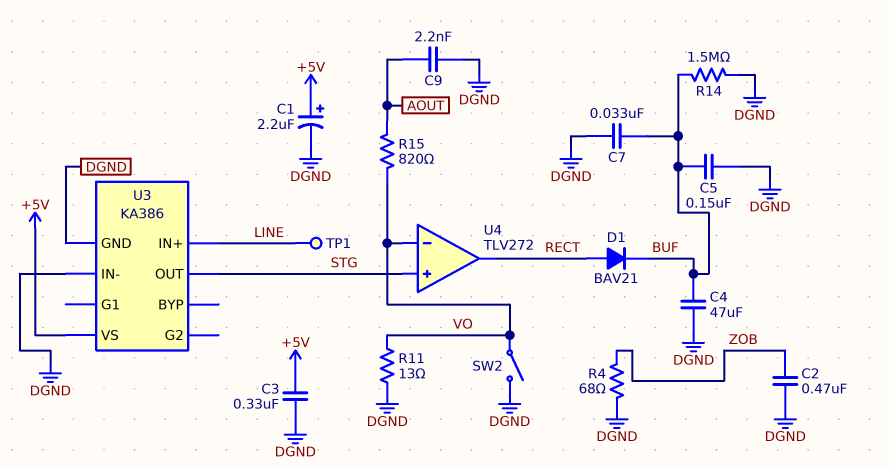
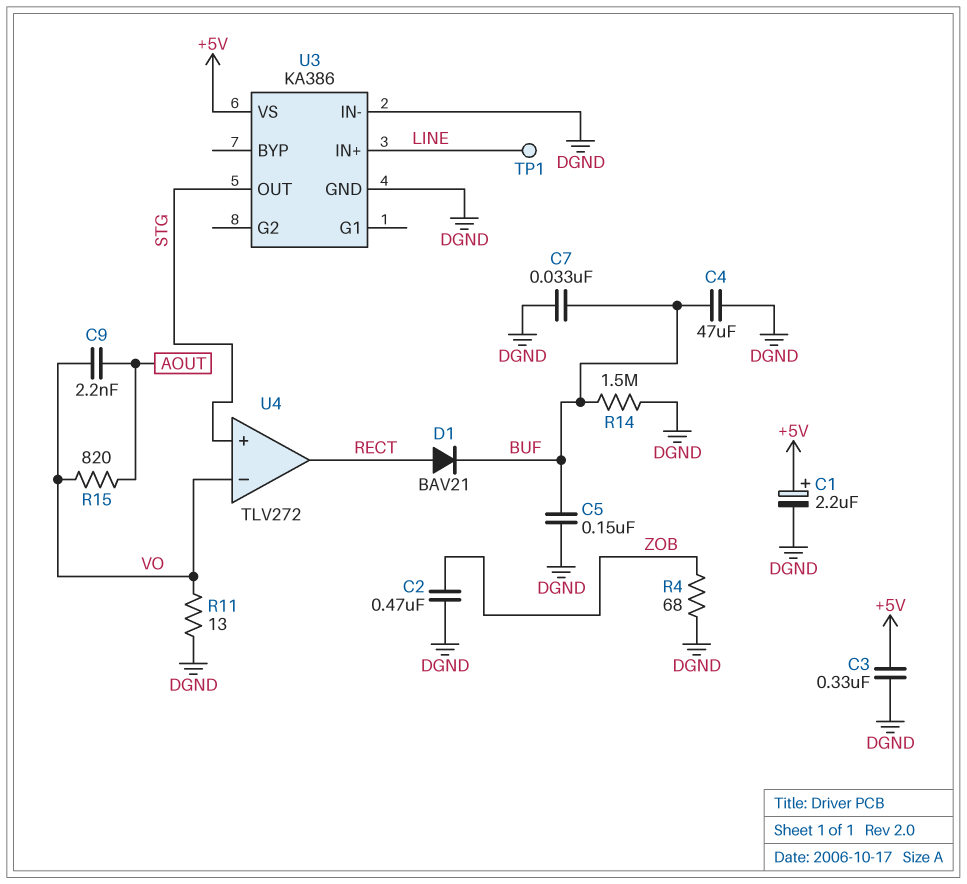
C9: 2.2nF (AOUT, DGND) -> 2.2nF (AOUT, VO)
SW2: switch (DGND, VO) -> none

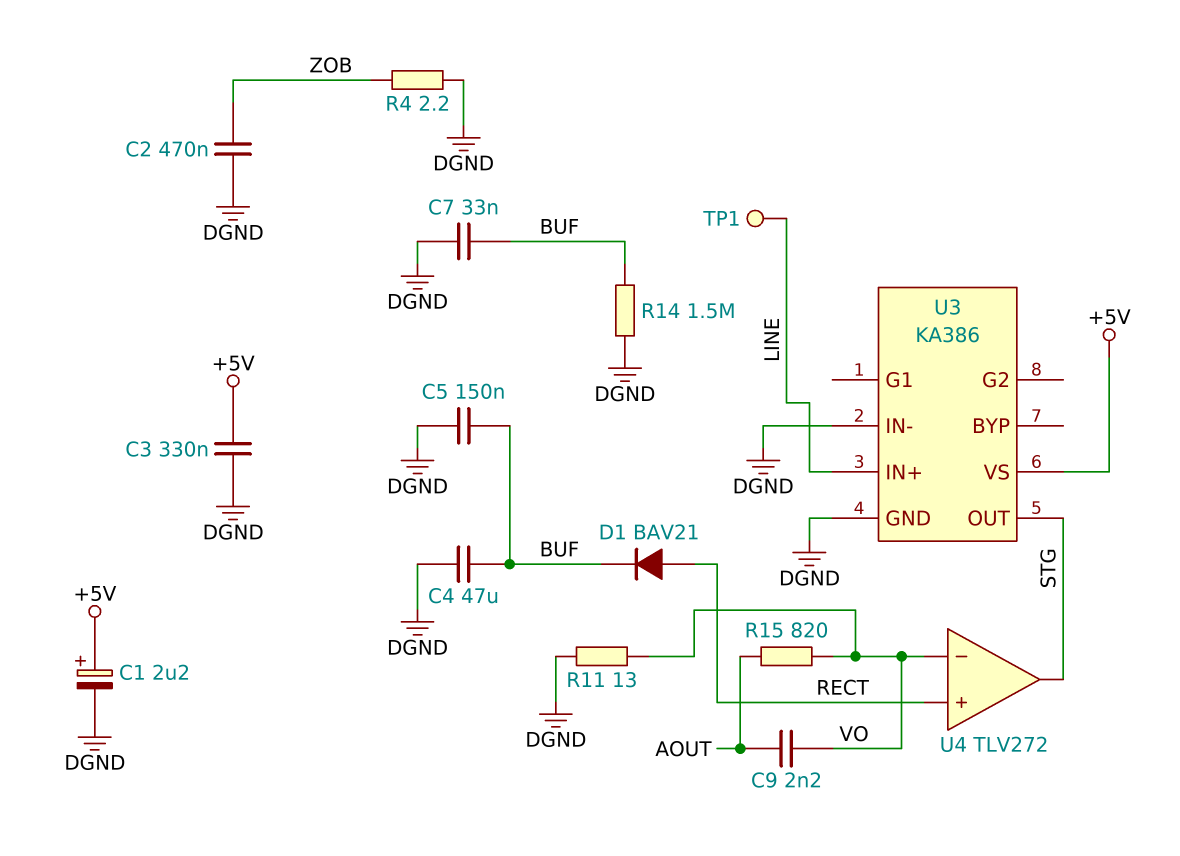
R4: 68 (DGND, ZOB) -> 2.2 (DGND, ZOB)
U4 pin in+: STG -> RECT
U4 pin out: RECT -> STG

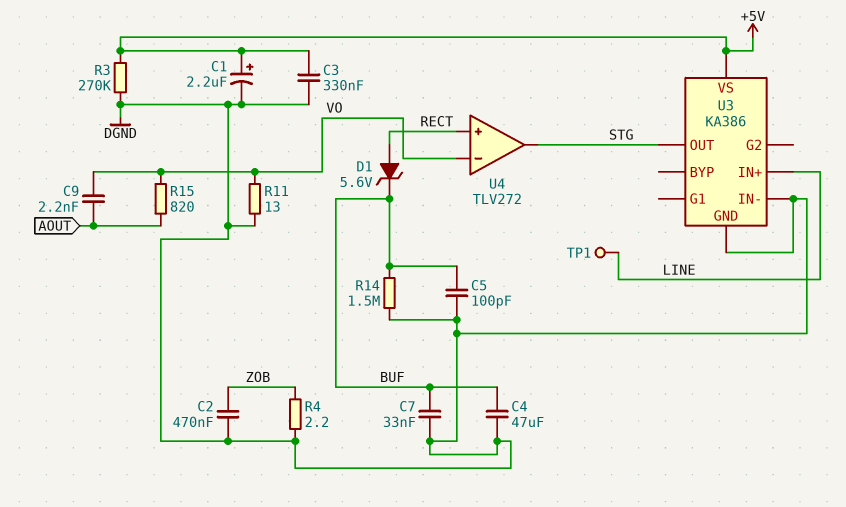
C5: 150nF (BUF, DGND) -> 100pF (BUF, DGND)
D1: diode BAV21 (A RECT, K BUF) -> zener 5.6V (A RECT, K BUF)
R3: none -> 270k (+5V, DGND)

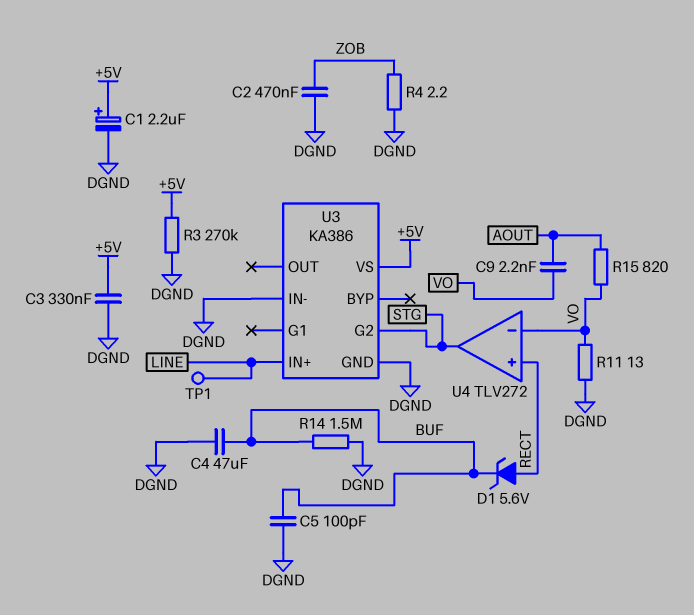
C7: 33nF (BUF, DGND) -> none
U3 pin G2: none -> STG
U3 pin OUT: STG -> none

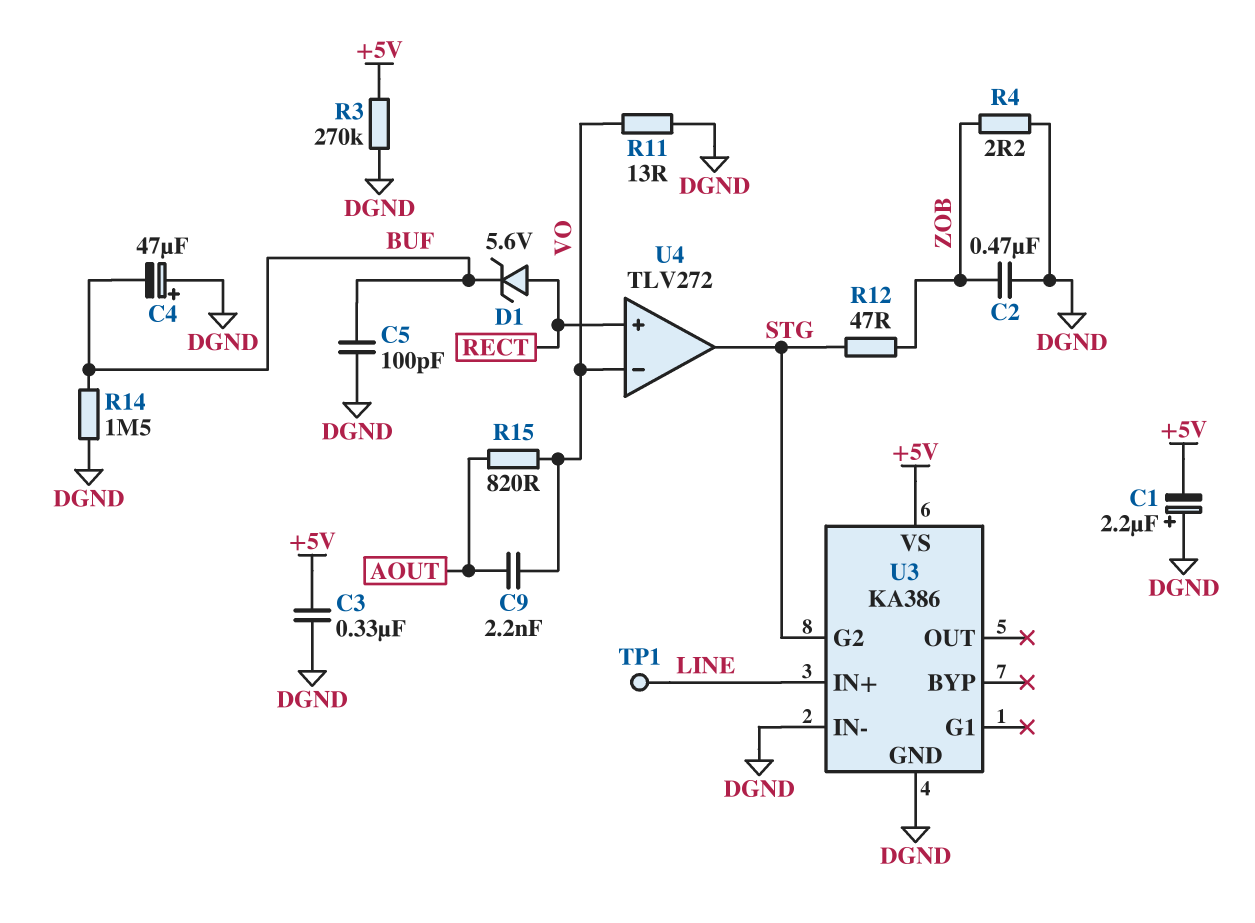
C1: 2.2uF (plus +5V, minus DGND) -> 2.2uF (plus DGND, minus +5V)
C4: 47uF (BUF, DGND) -> 47uF (plus DGND, minus BUF)
R12: none -> 47 (STG, ZOB)

